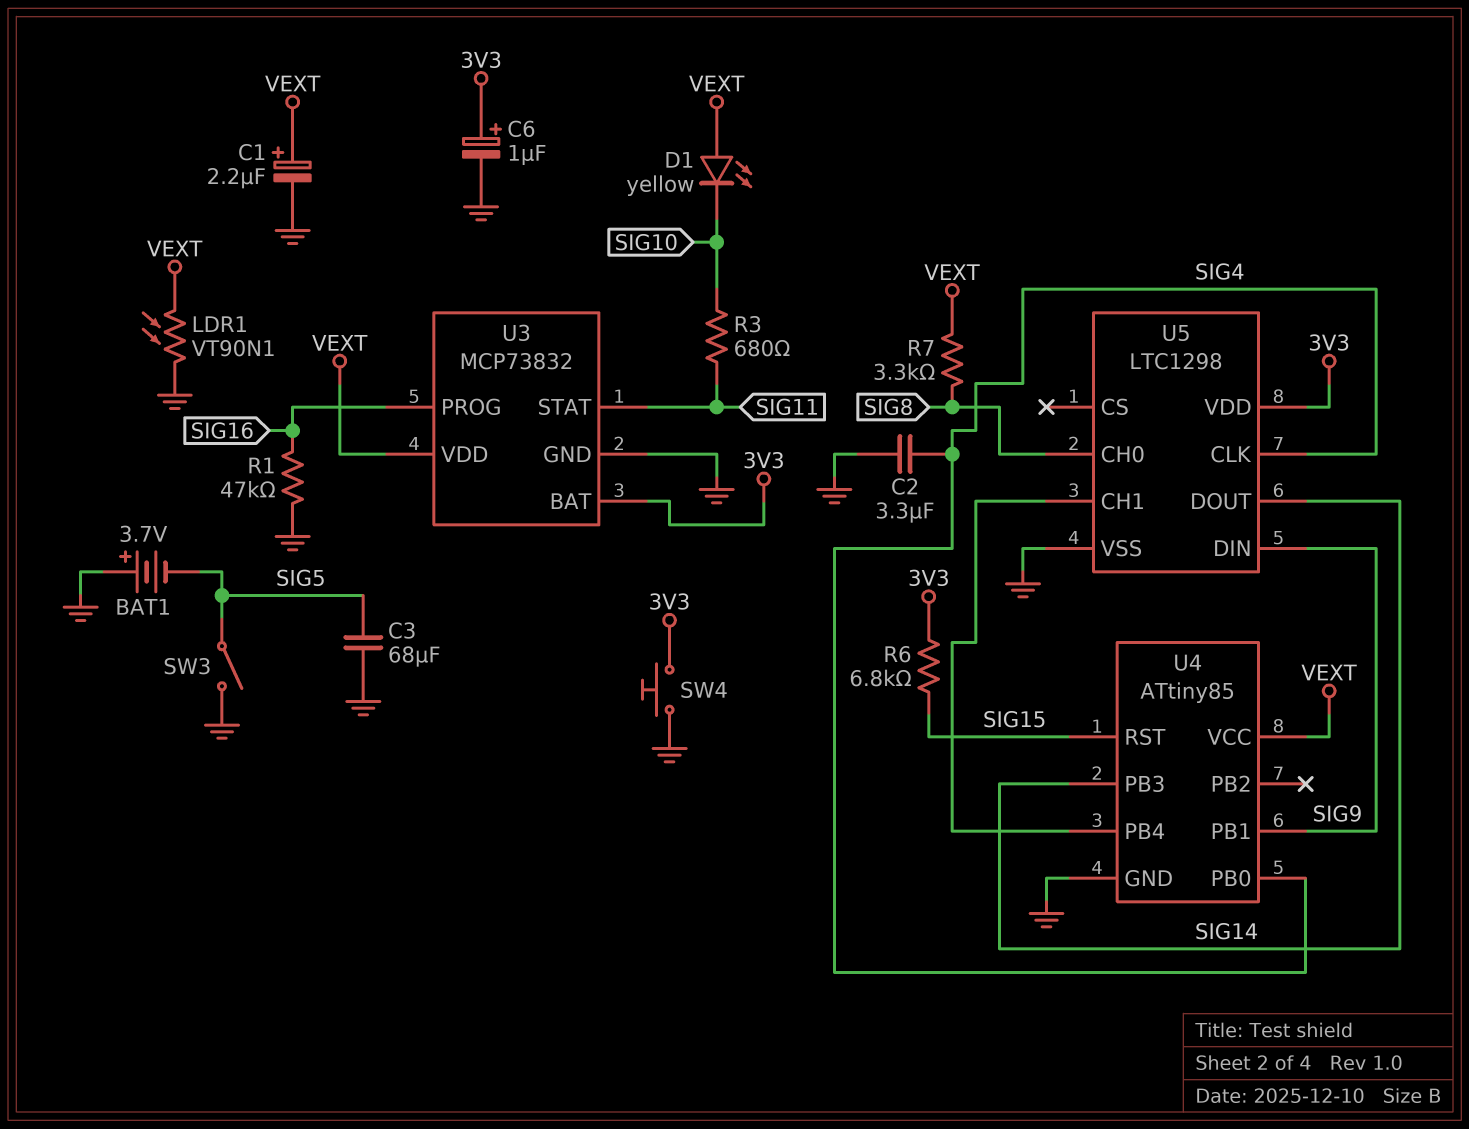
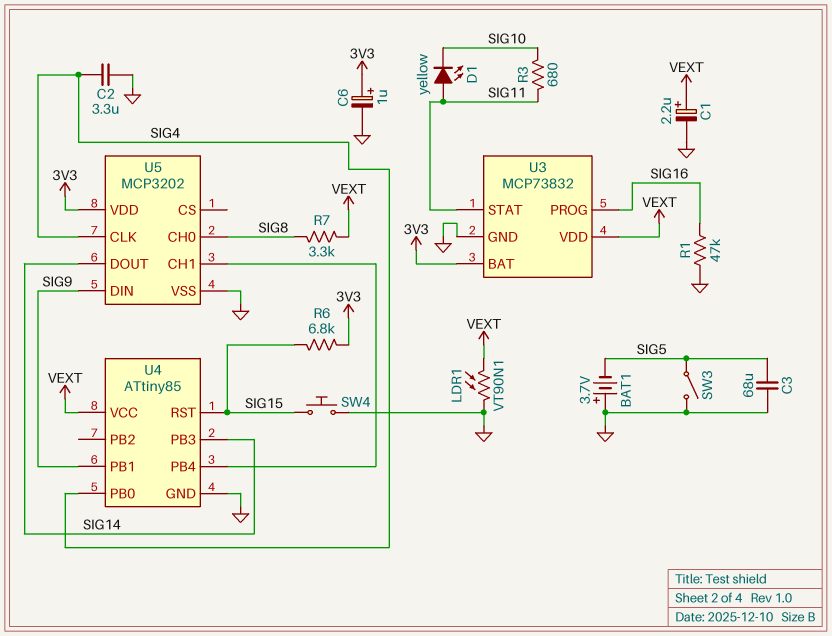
D1: LED yellow (A VEXT, K SIG10) -> LED yellow (A SIG11, K SIG10)
SW4: button (3V3, GND) -> button (GND, SIG15)
U5: LTC1298 -> MCP3202

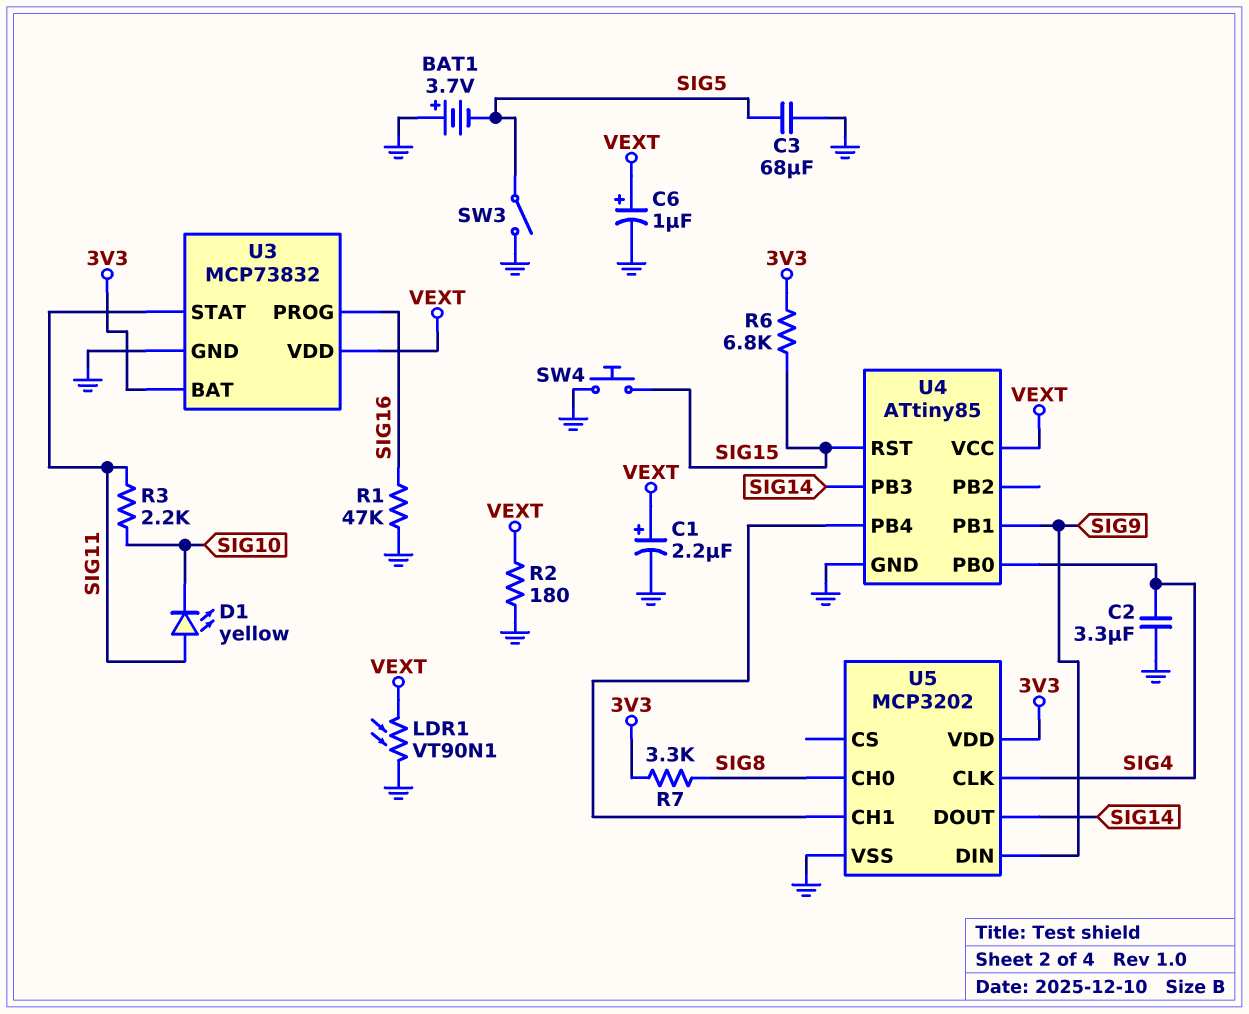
C6: 1uF (plus 3V3, minus GND) -> 1uF (plus VEXT, minus GND)
R2: none -> 180 (GND, VEXT)
R3: 680 (SIG10, SIG11) -> 2.2k (SIG10, SIG11)
R7: 3.3k (SIG8, VEXT) -> 3.3k (3V3, SIG8)

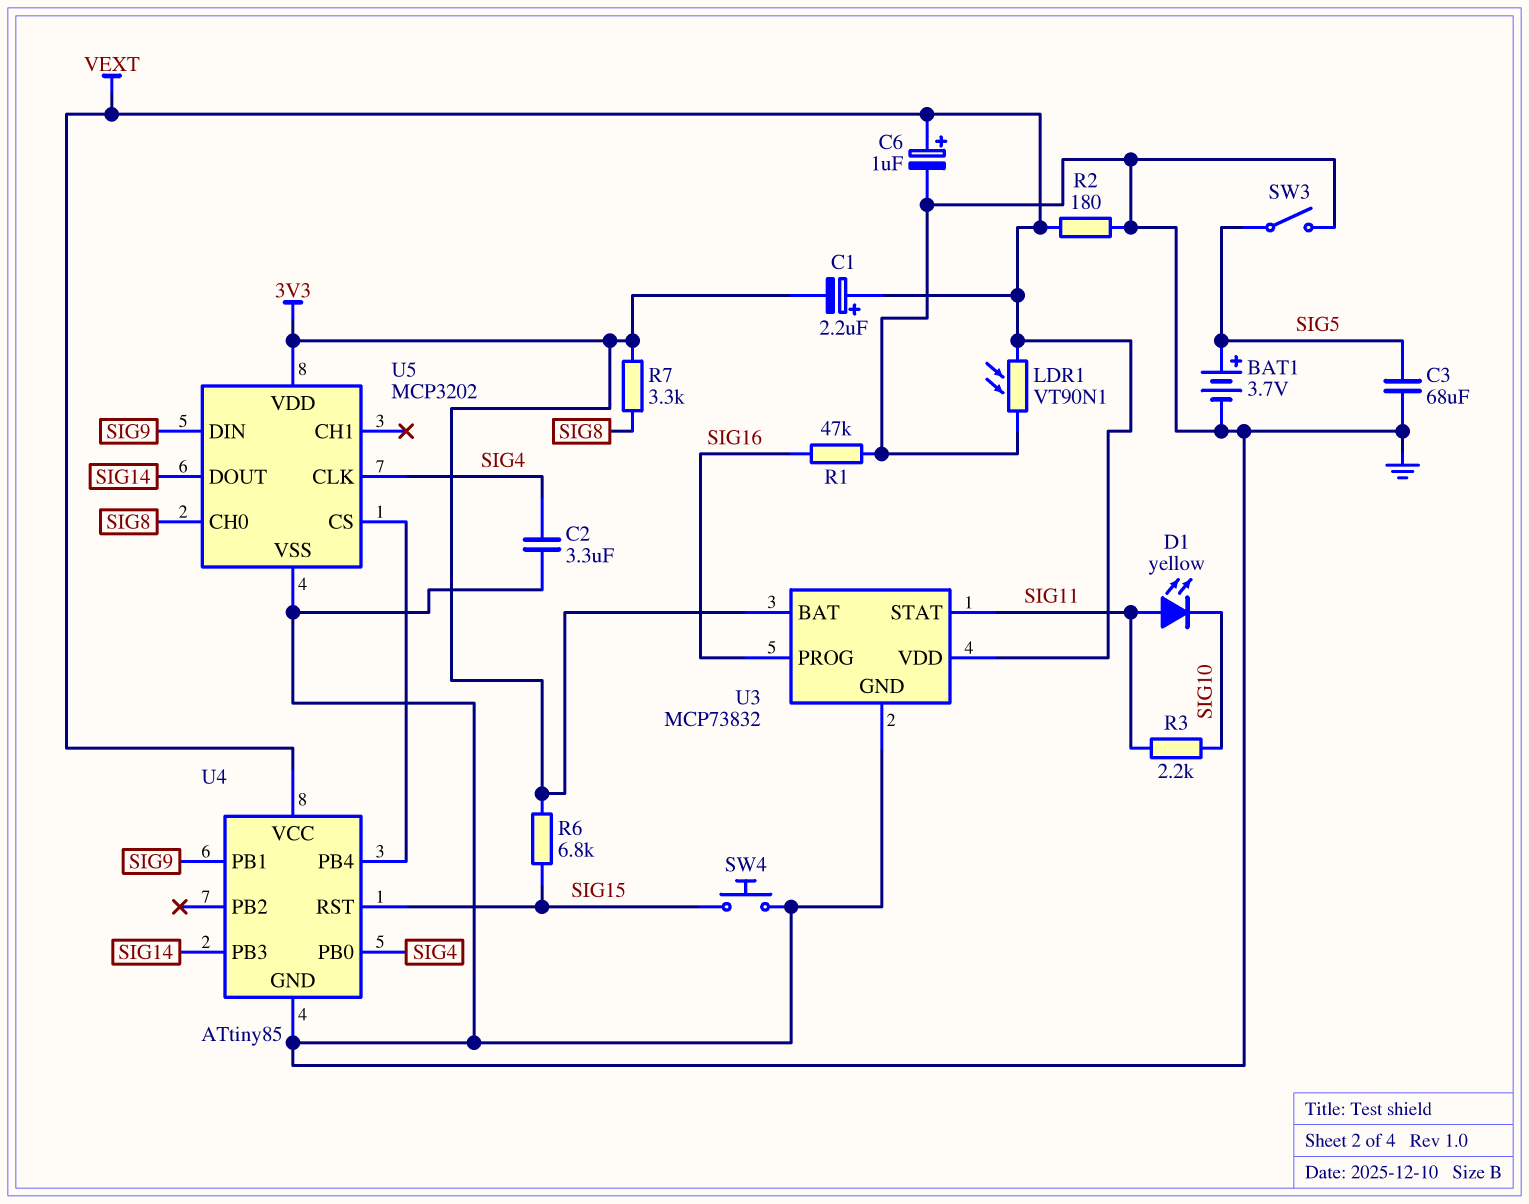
BAT1: 3.7V (plus GND, minus SIG5) -> 3.7V (plus SIG5, minus GND)
C1: 2.2uF (plus VEXT, minus GND) -> 2.2uF (plus VEXT, minus 3V3)
U5 pin CH1: U4/PB4 -> none
U5 pin CS: none -> U4/PB4

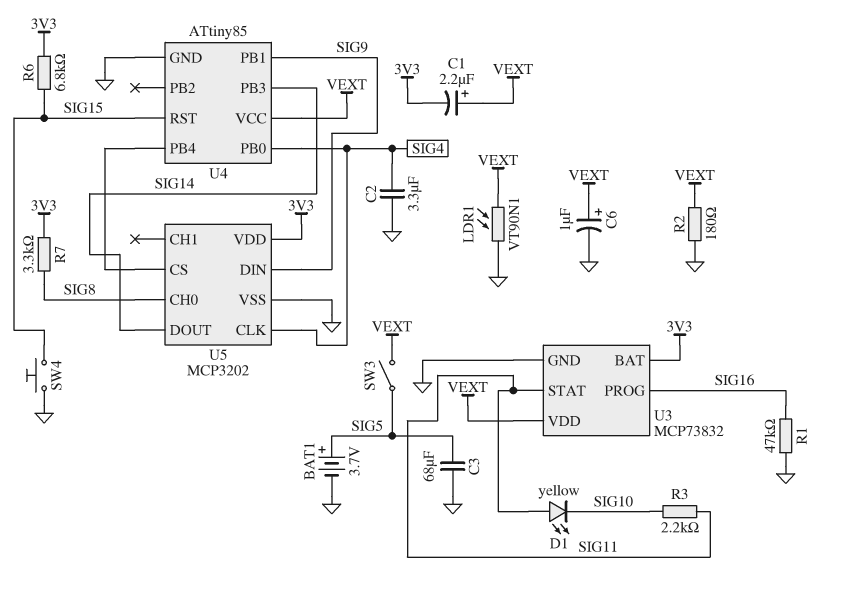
SW3: switch (GND, SIG5) -> switch (SIG5, VEXT)

